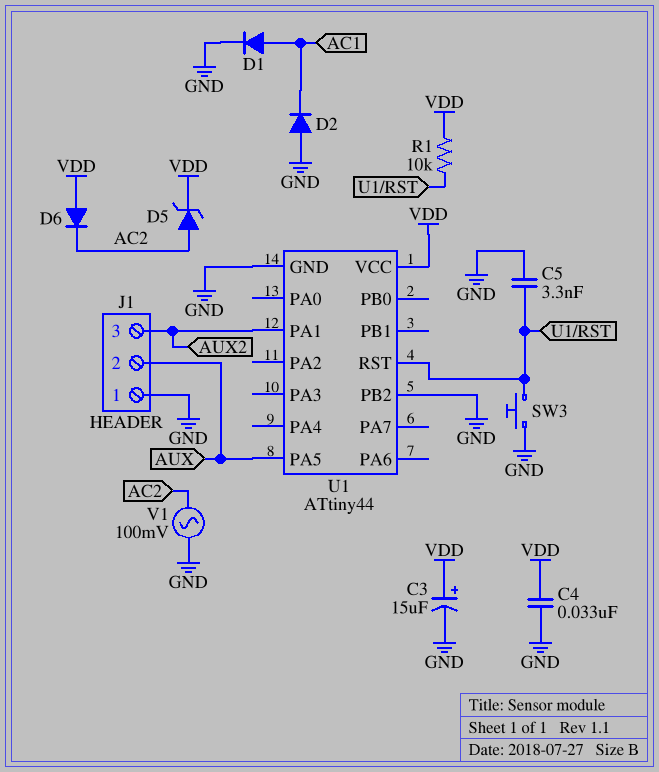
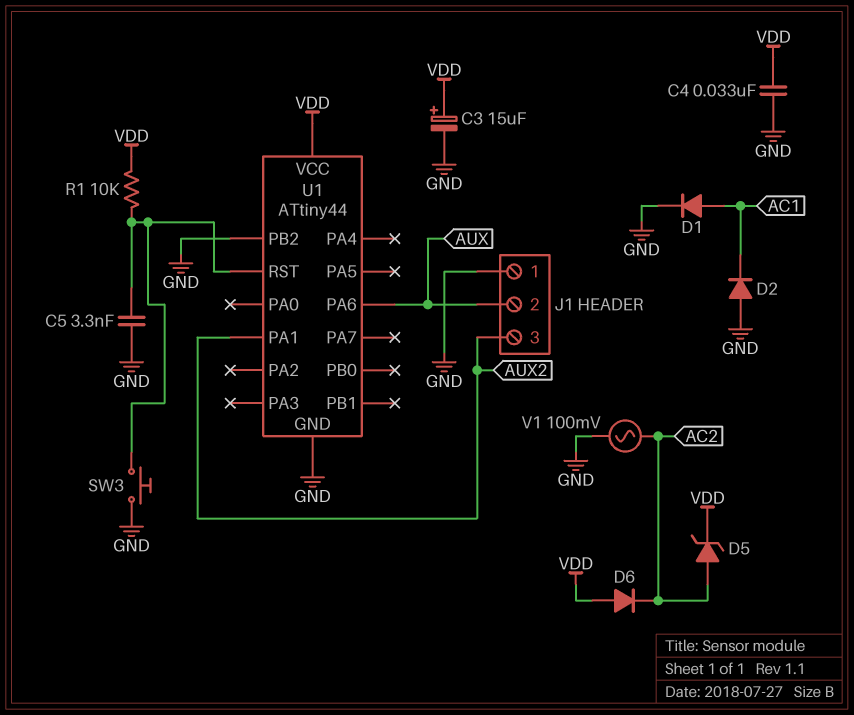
U1 pin PA5: AUX -> none
U1 pin PA6: none -> AUX

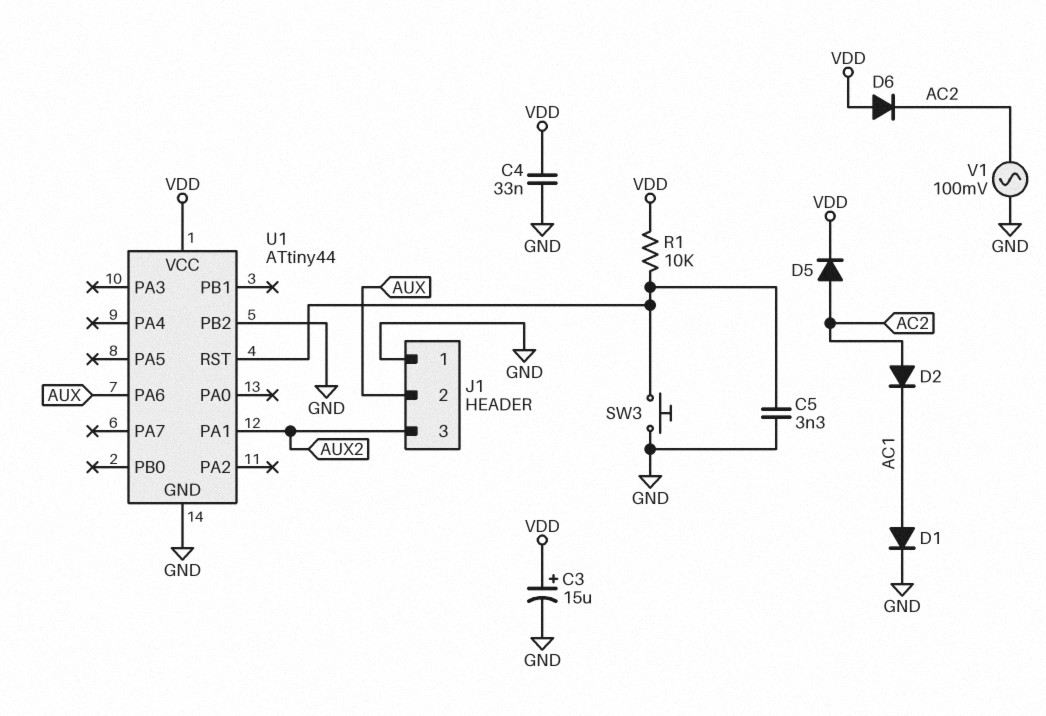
D2: diode (A GND, K AC1) -> diode (A AC2, K AC1)
D5: zener (A AC2, K VDD) -> diode (A AC2, K VDD)

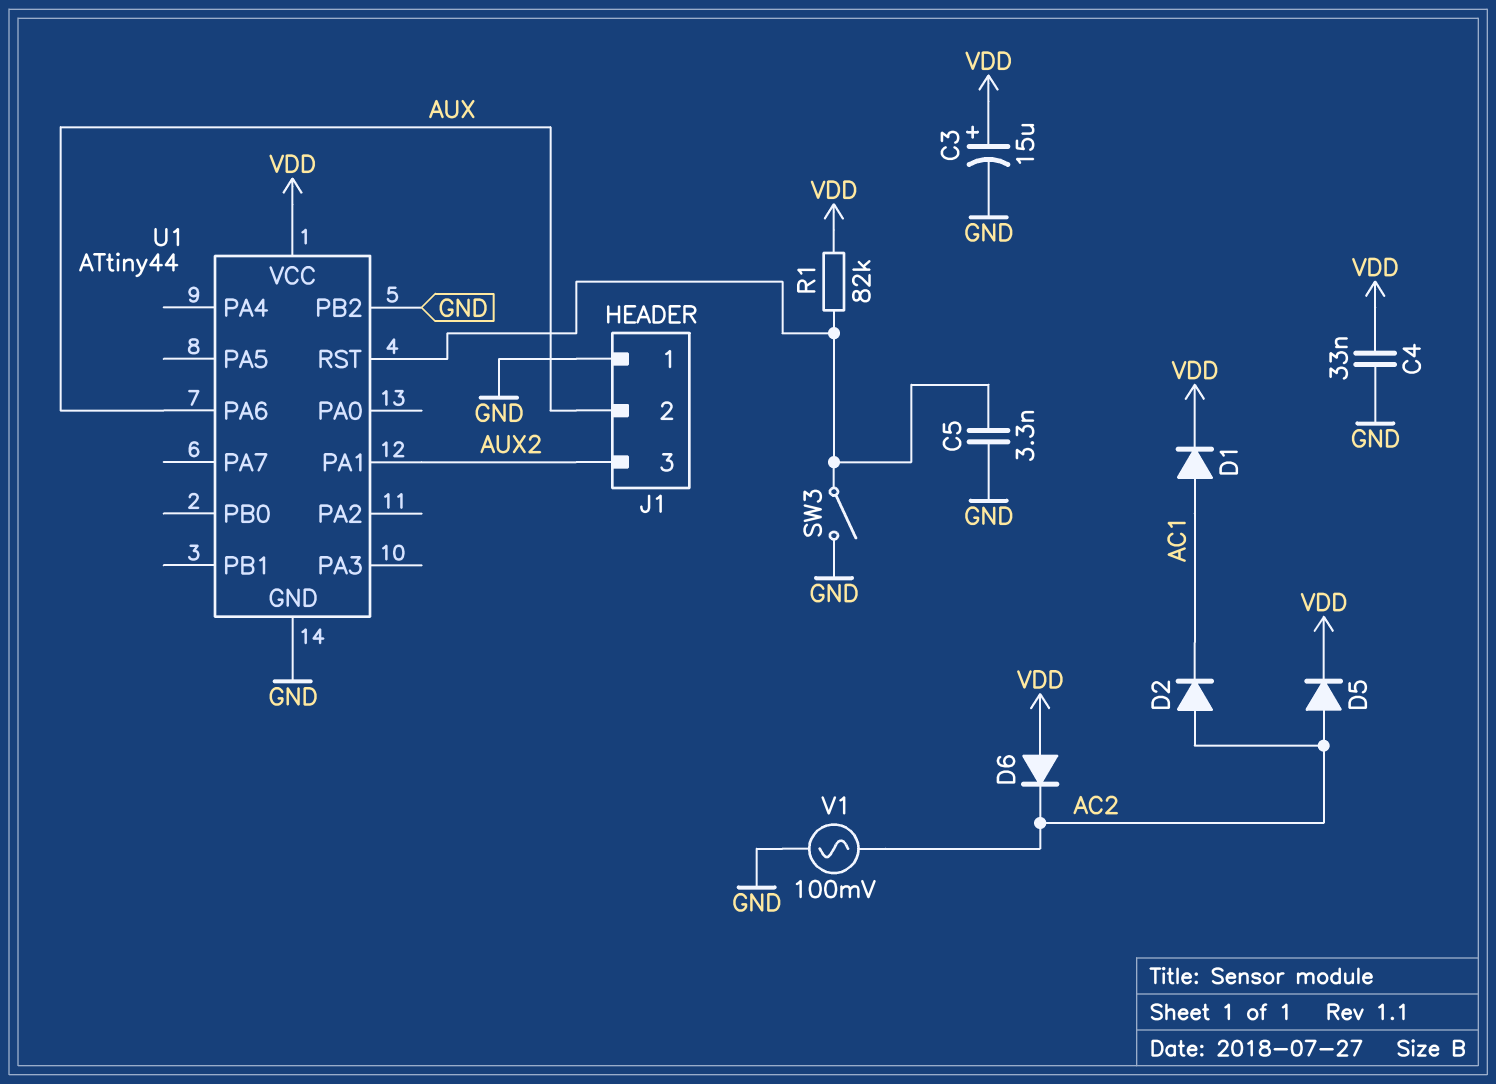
D1: diode (A AC1, K GND) -> diode (A AC1, K VDD)
R1: 10k (U1/RST, VDD) -> 82k (U1/RST, VDD)
SW3: button (GND, U1/RST) -> switch (GND, U1/RST)

